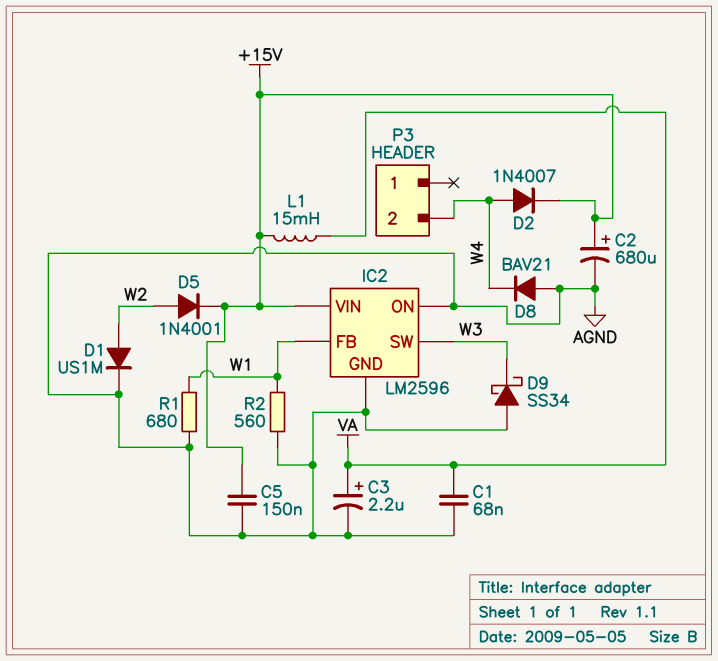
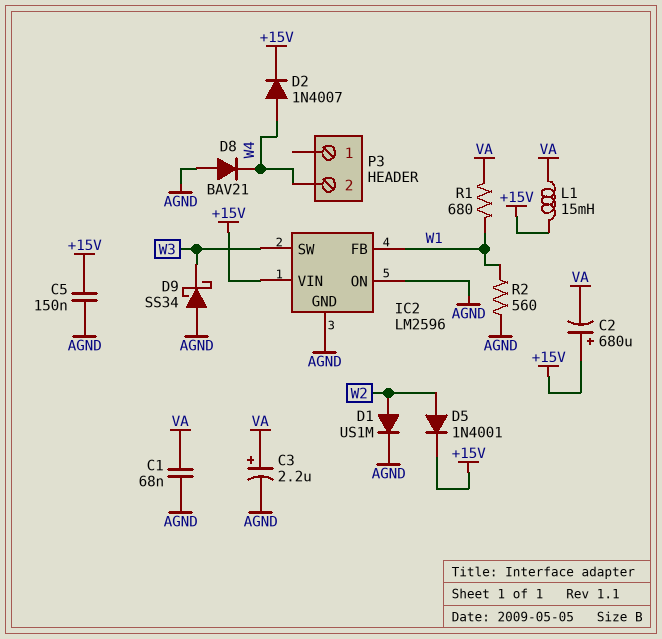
C2: 680uF (plus +15V, minus AGND) -> 680uF (plus +15V, minus VA)
R1: 680 (AGND, W1) -> 680 (VA, W1)

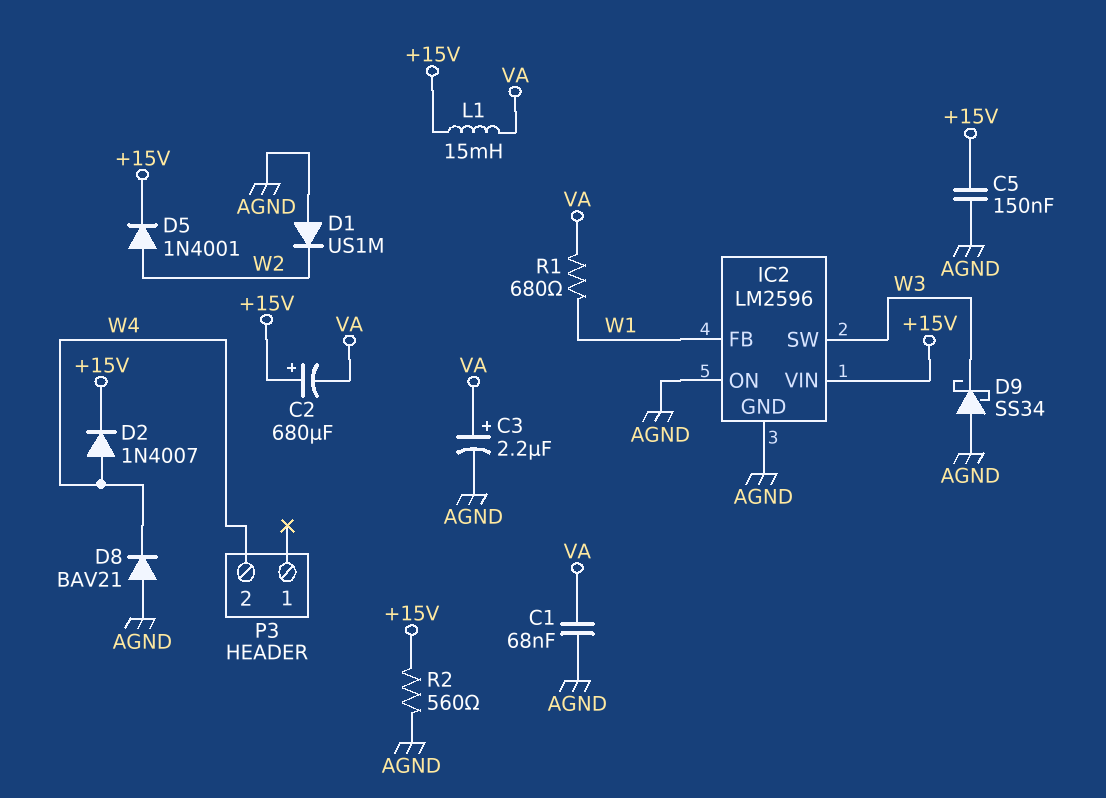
D1: diode US1M (A W2, K AGND) -> diode US1M (A AGND, K W2)
R2: 560 (AGND, W1) -> 560 (+15V, AGND)

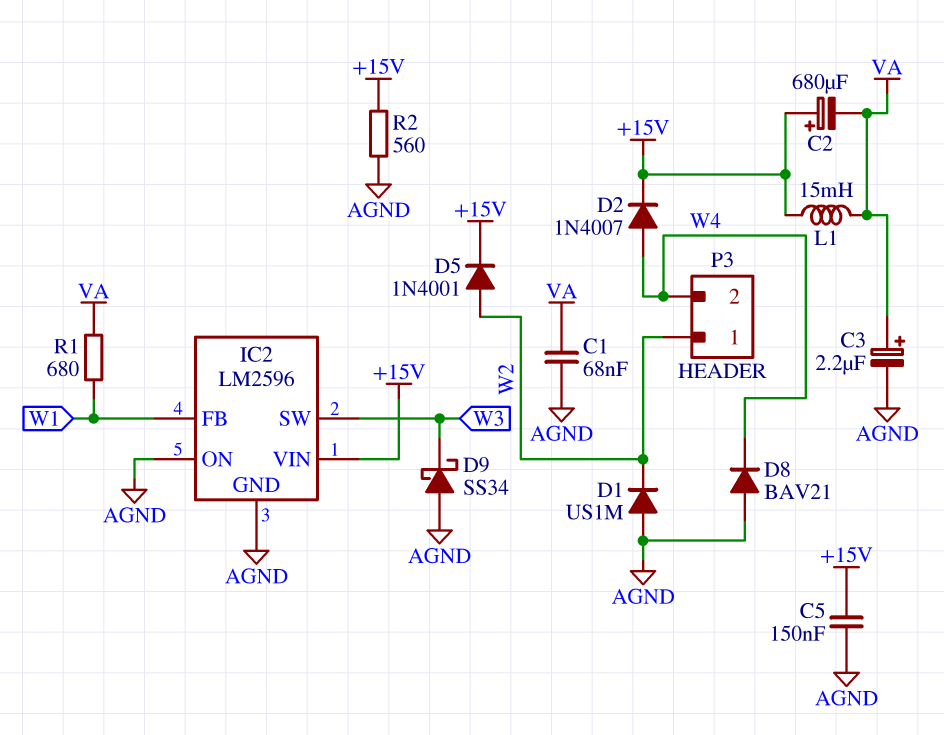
P3 pin 1: none -> W2

